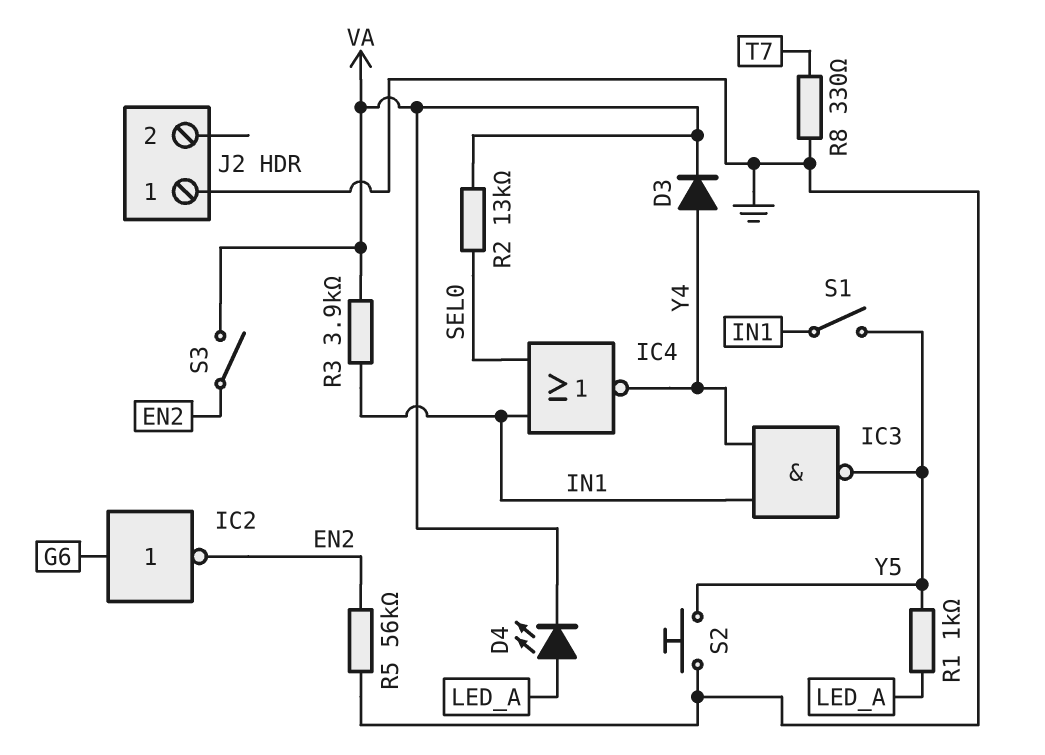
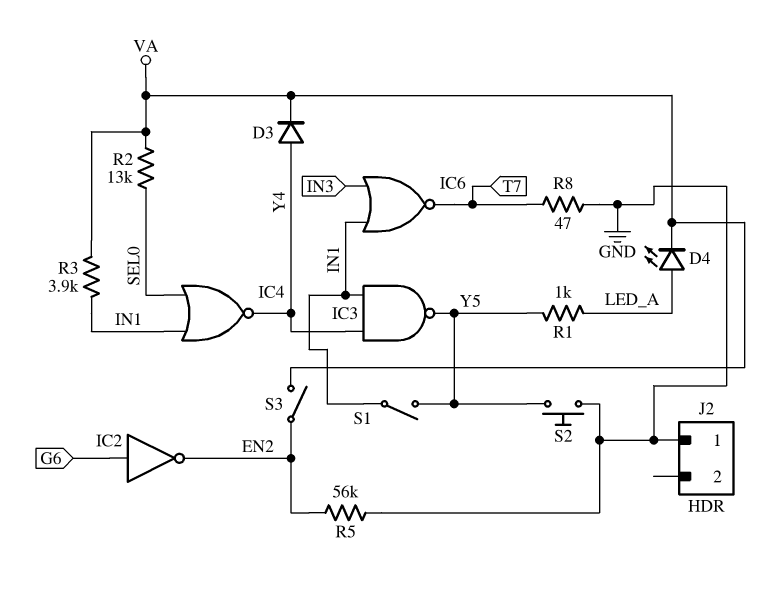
IC6: none -> NOR (in IN1, in IN3, out T7)
R8: 330 (GND, T7) -> 47 (GND, T7)

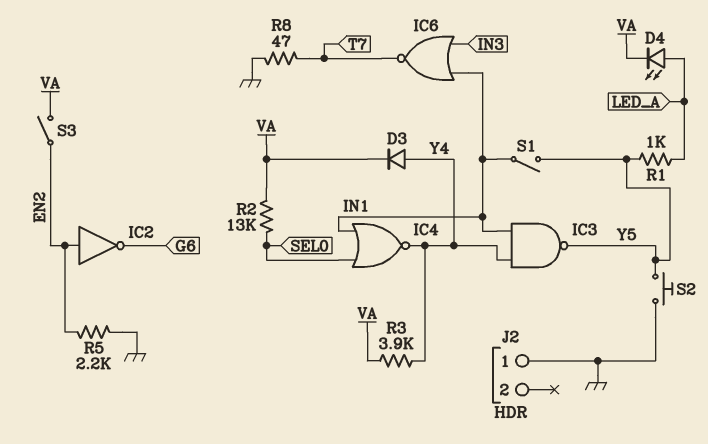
IC2: NOT (in G6, out EN2) -> NOT (in EN2, out G6)
R3: 3.9k (IN1, VA) -> 3.9k (VA, Y4)
R5: 56k (EN2, GND) -> 2.2k (EN2, GND)

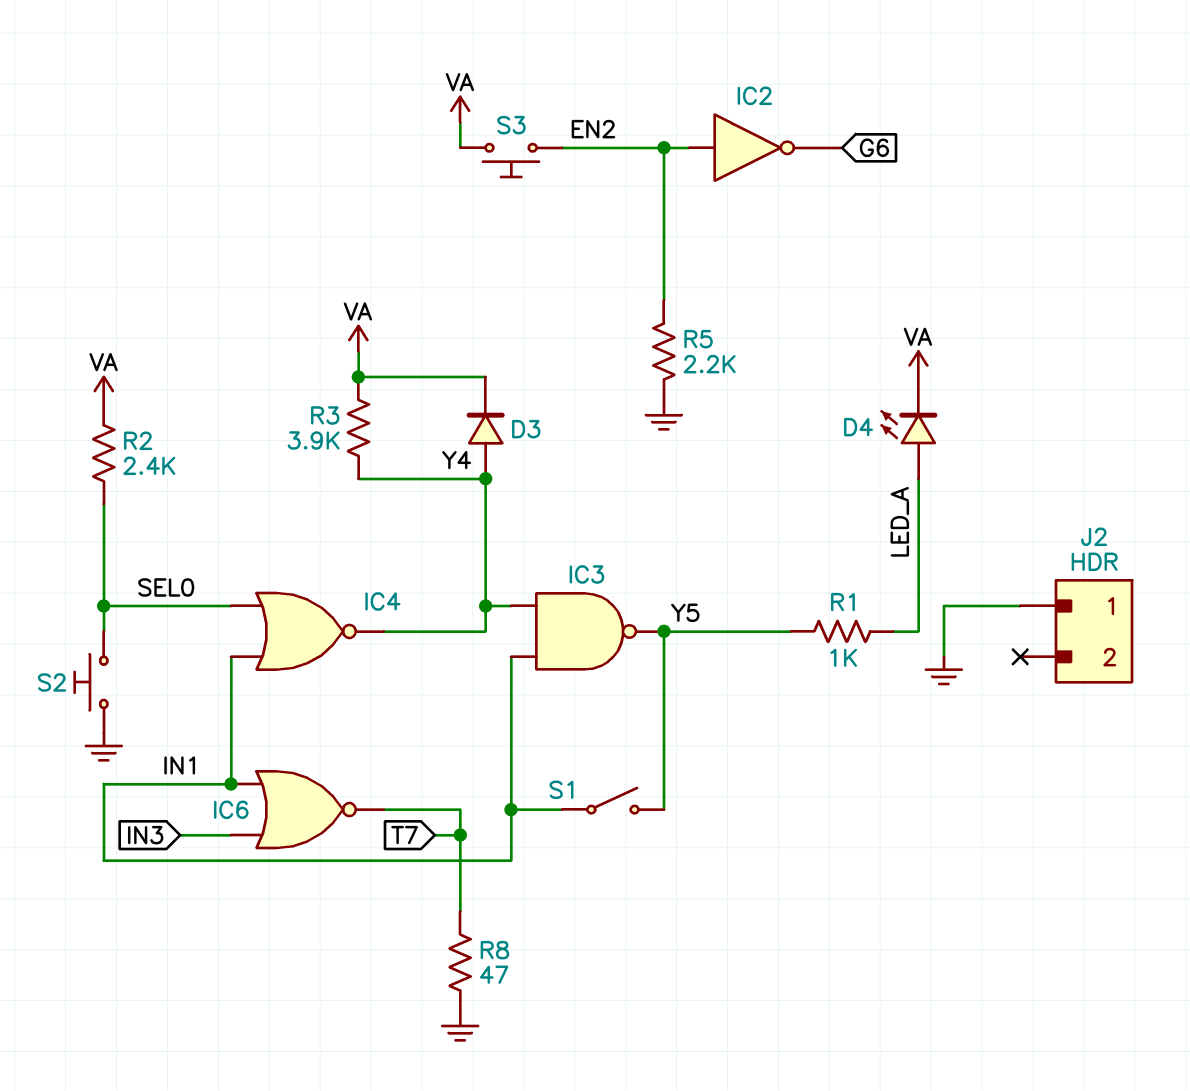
R2: 13k (SEL0, VA) -> 2.4k (SEL0, VA)
S2: button (GND, Y5) -> button (GND, SEL0)
S3: switch (EN2, VA) -> button (EN2, VA)

